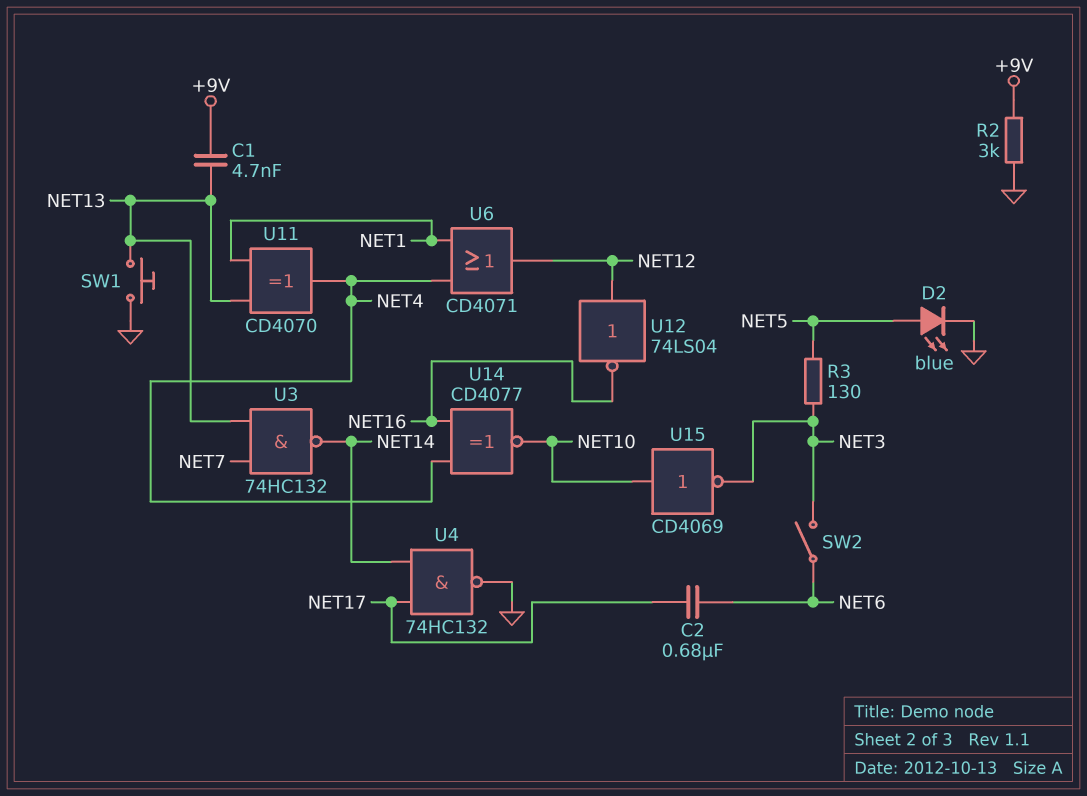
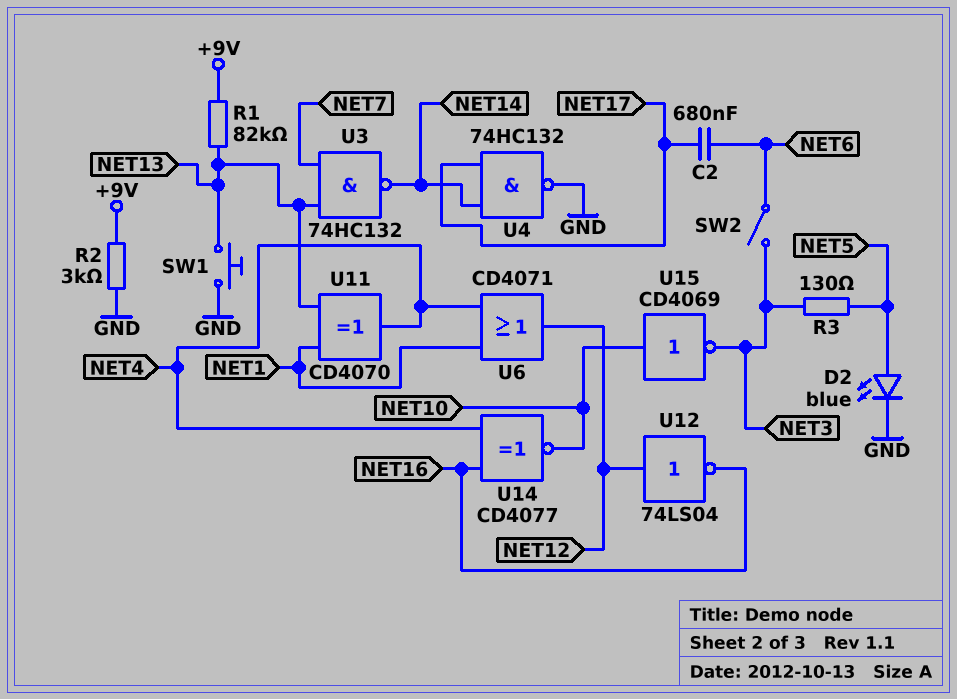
C1: 4.7nF (+9V, NET13) -> none
R1: none -> 82k (+9V, NET13)

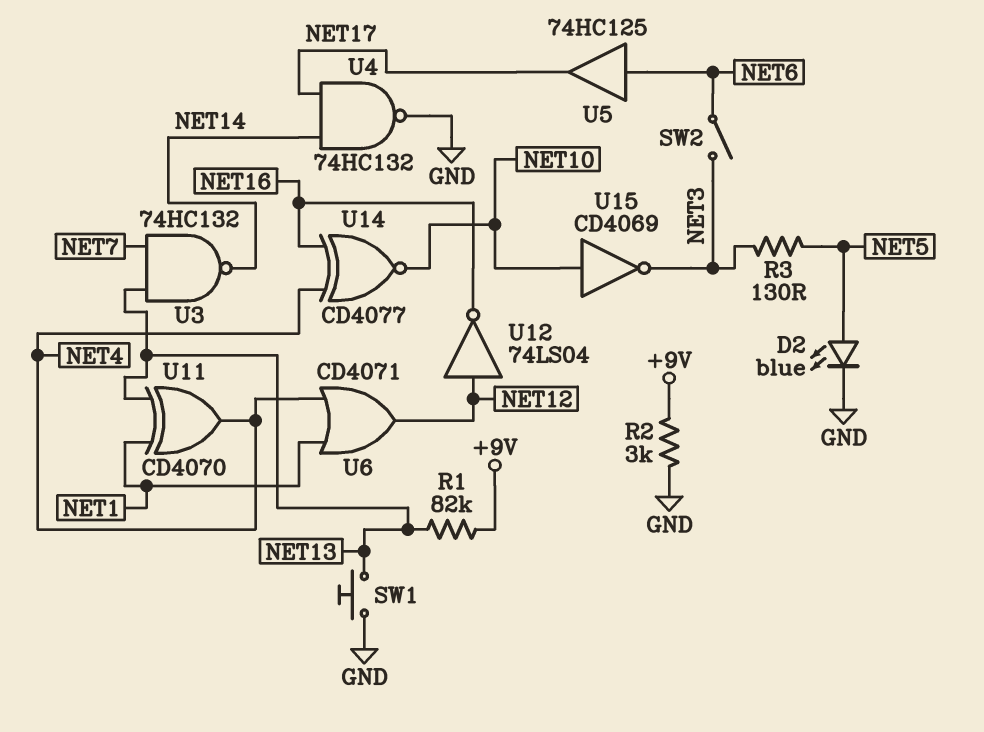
C2: 680nF (NET6, NET17) -> none
U5: none -> buffer 74HC125 (in NET6, out NET17)

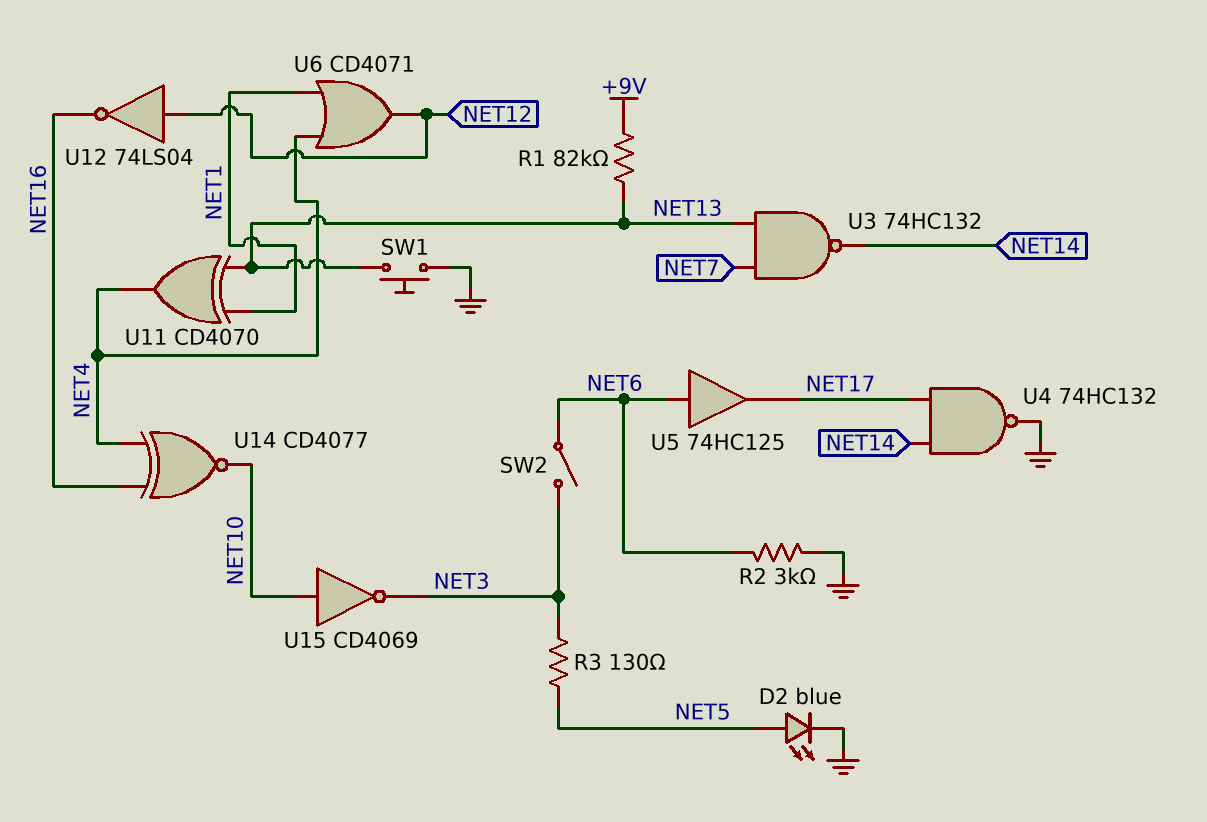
R2: 3k (+9V, GND) -> 3k (GND, NET6)

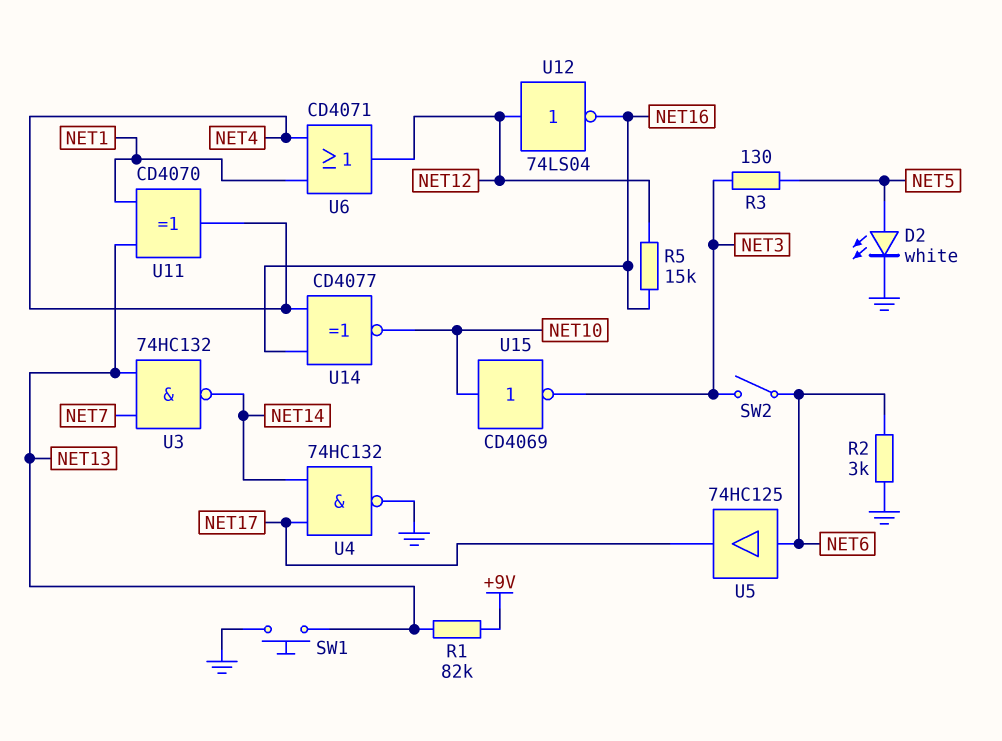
D2: LED blue (A NET5, K GND) -> LED white (A NET5, K GND)
R5: none -> 15k (NET12, NET16)

